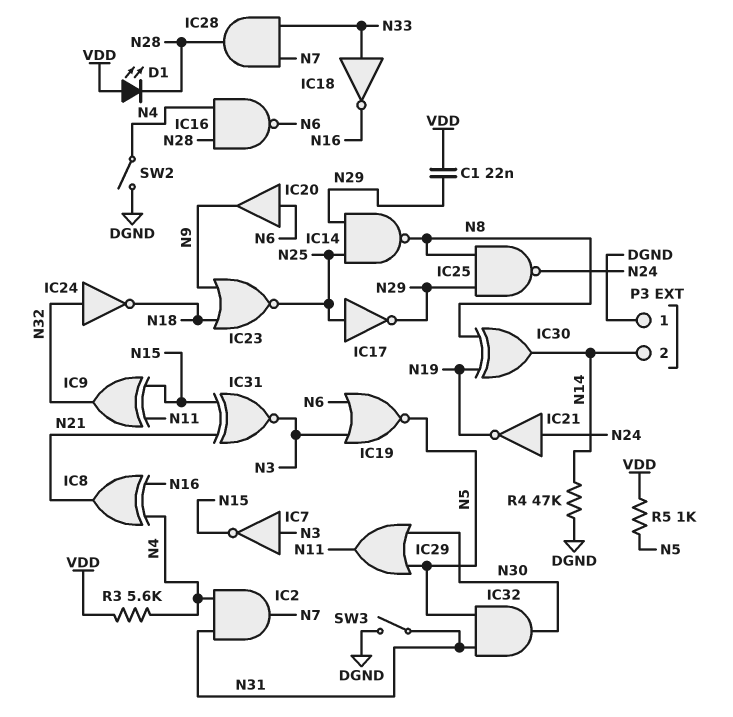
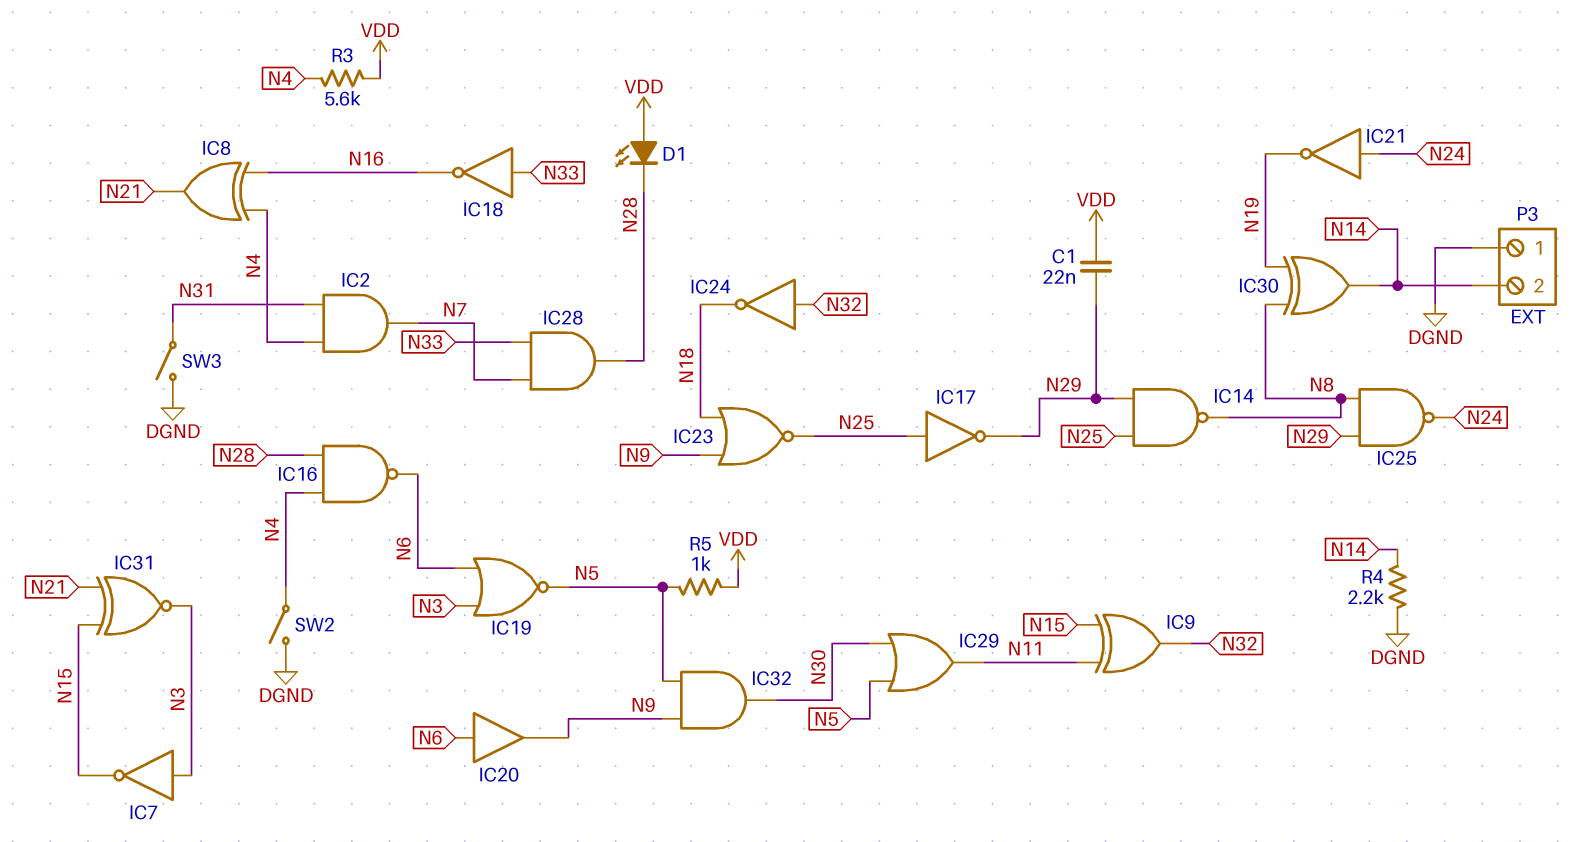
IC32: AND (in N5, in N31, out N30) -> AND (in N5, in N9, out N30)
R4: 47k (DGND, N14) -> 2.2k (DGND, N14)

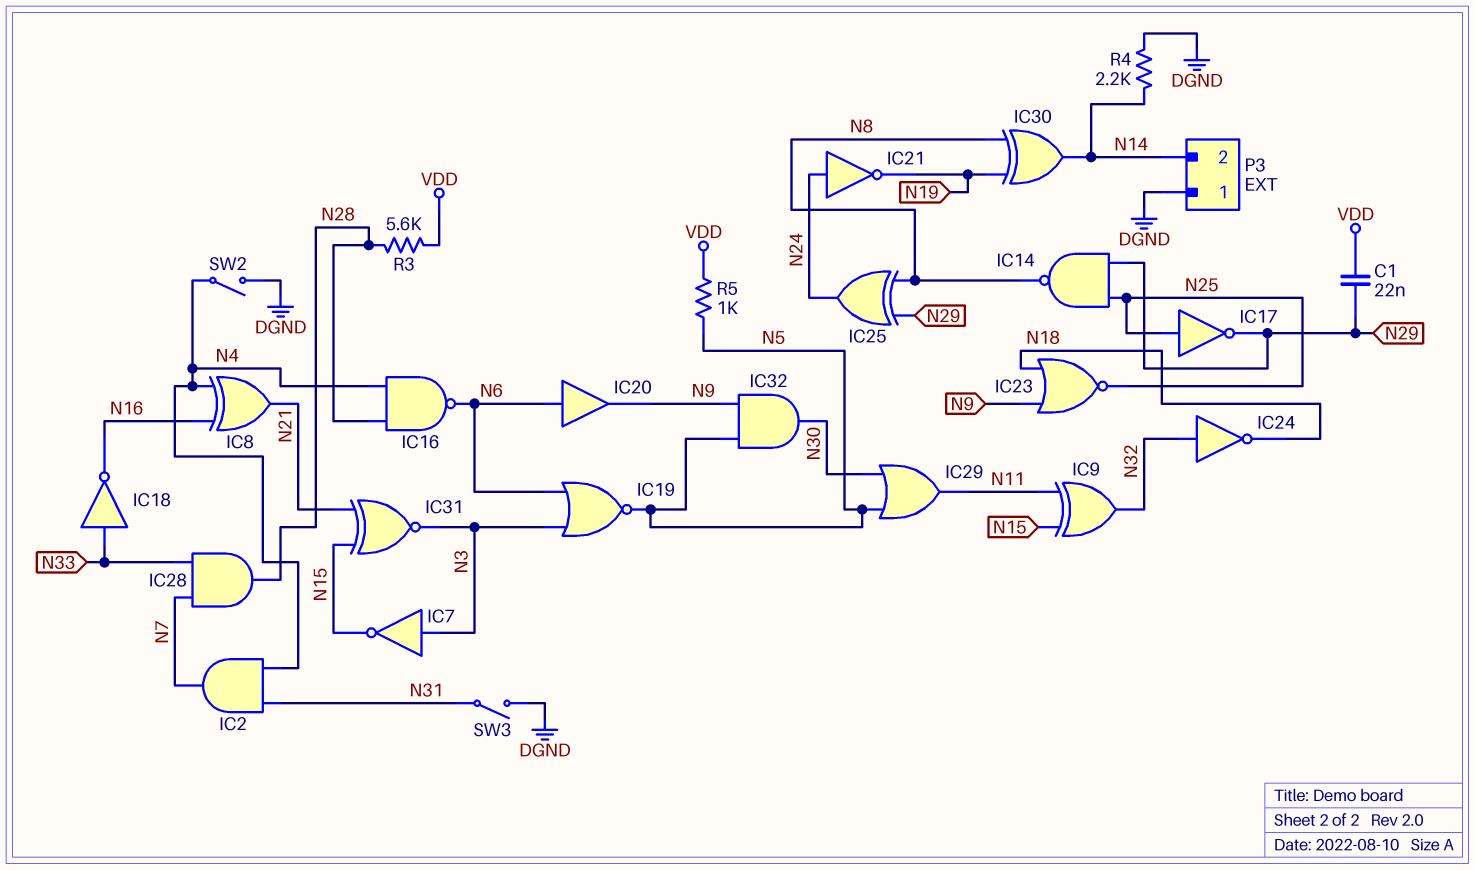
D1: LED (A VDD, K N28) -> none
IC25: NAND (in N8, in N29, out N24) -> XOR (in N8, in N29, out N24)
R3: 5.6k (N4, VDD) -> 5.6k (N28, VDD)

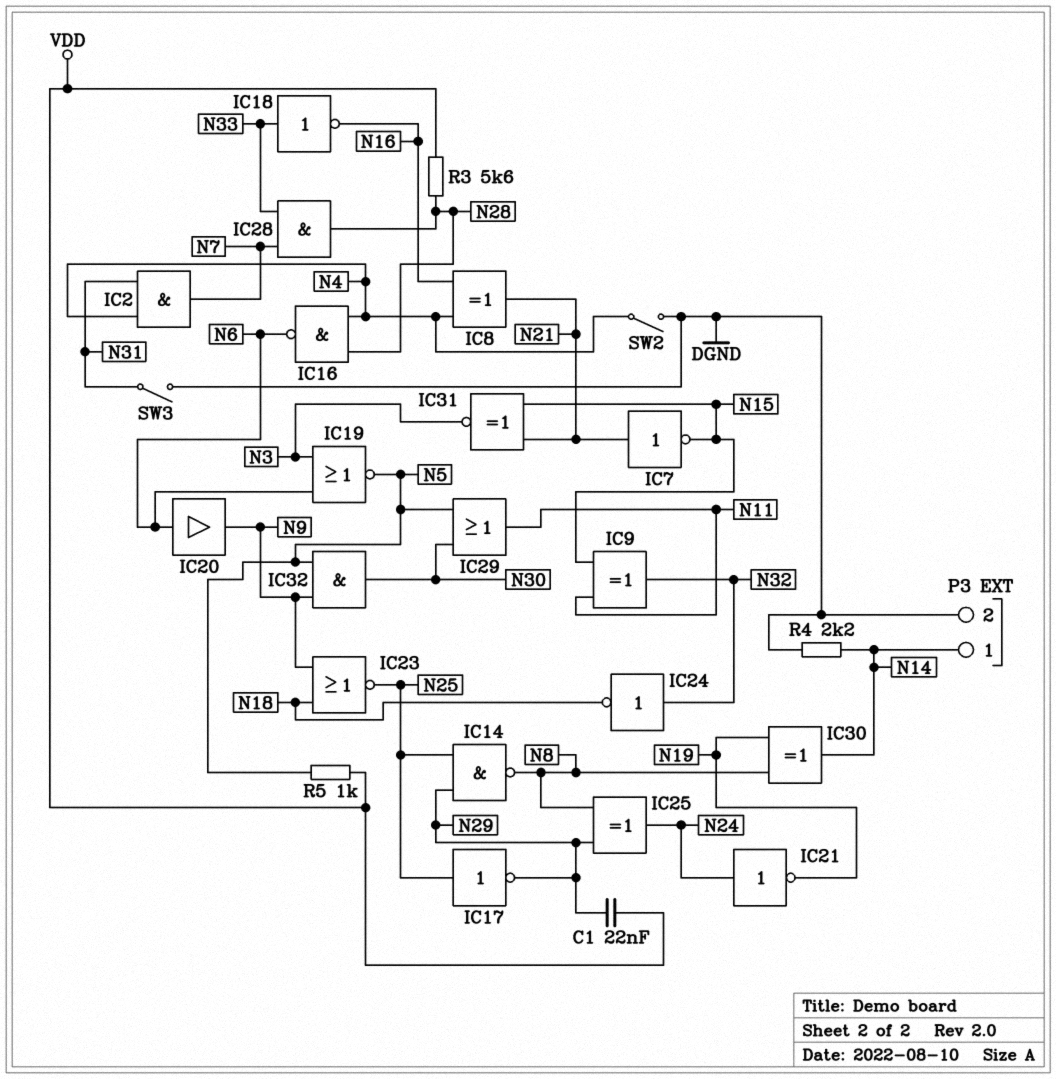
IC7: NOT (in N3, out N15) -> NOT (in N21, out N15)
P3 pin 1: DGND -> N14
P3 pin 2: N14 -> DGND

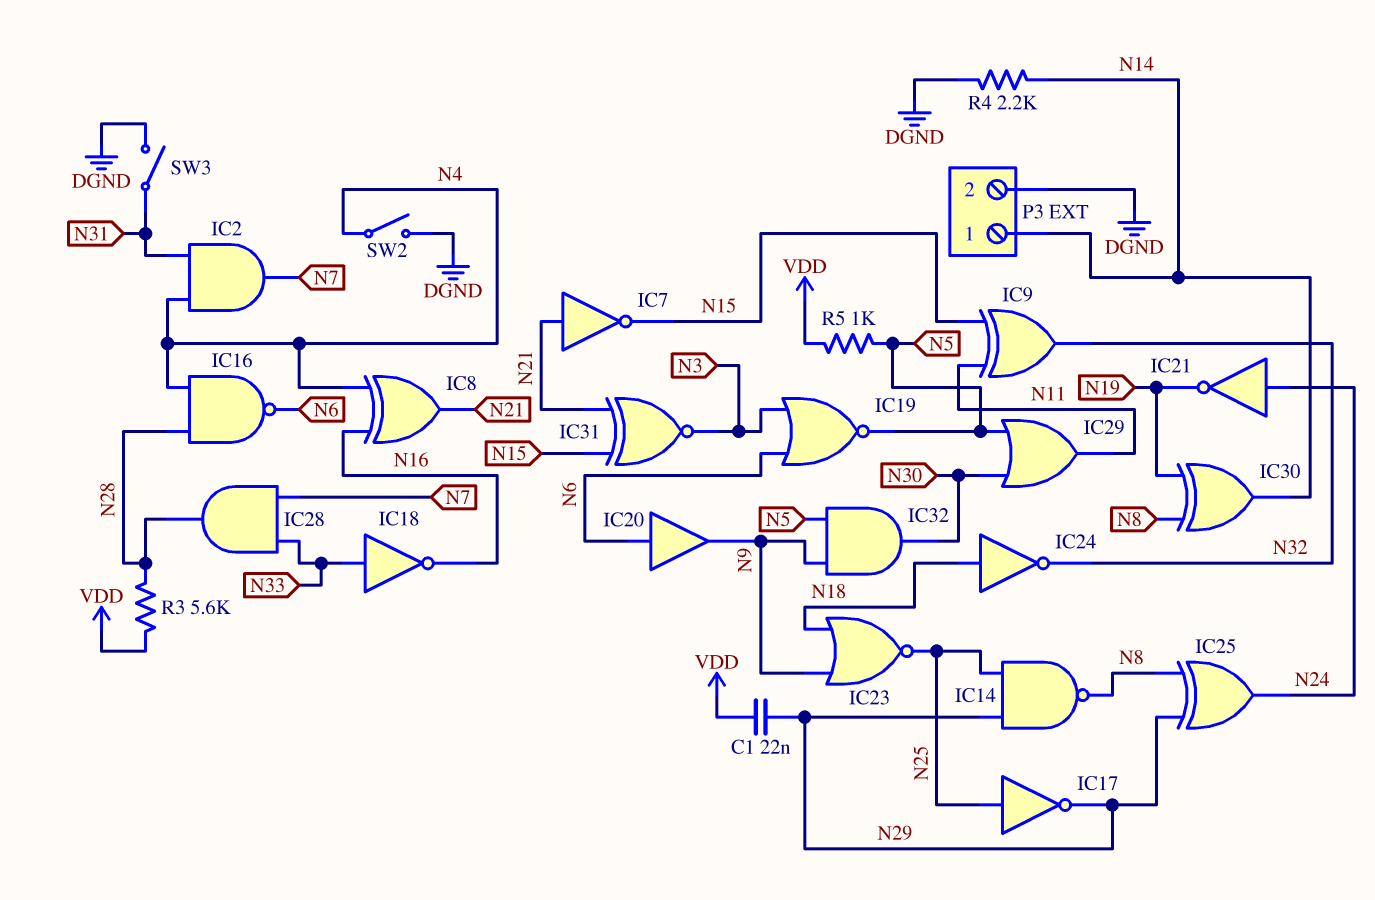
IC24: NOT (in N32, out N18) -> NOT (in N18, out N32)

